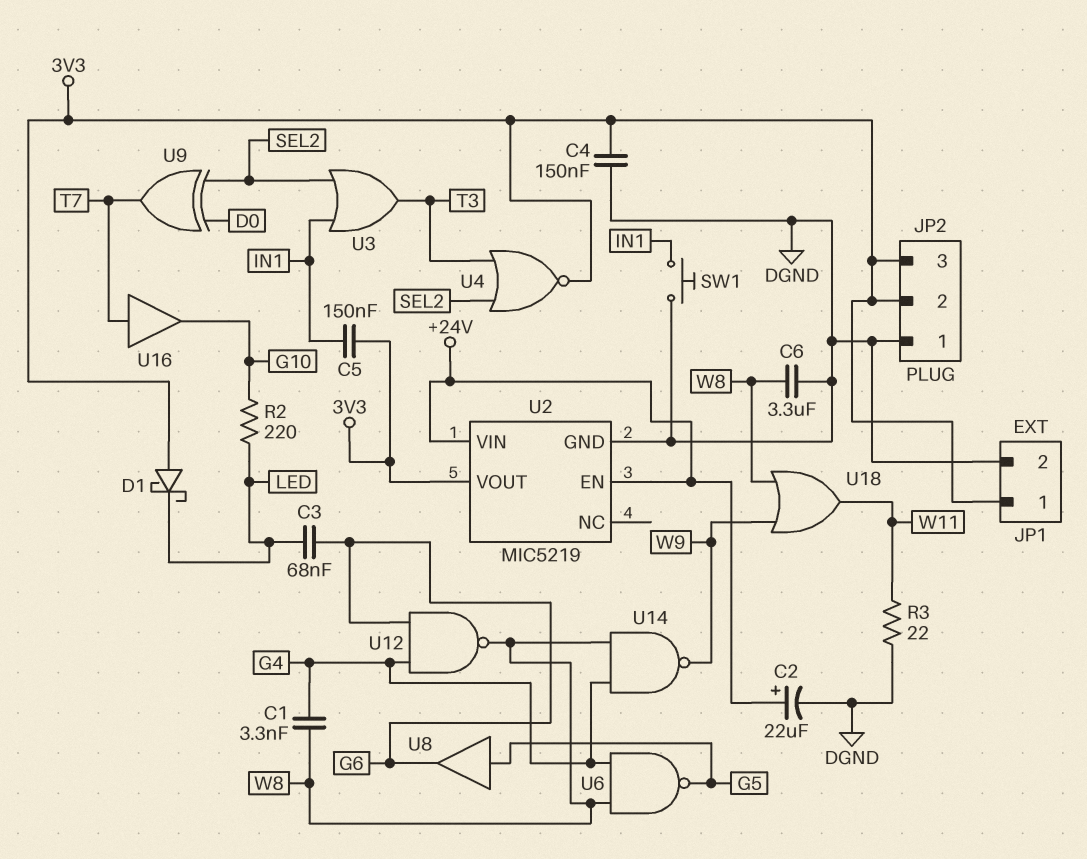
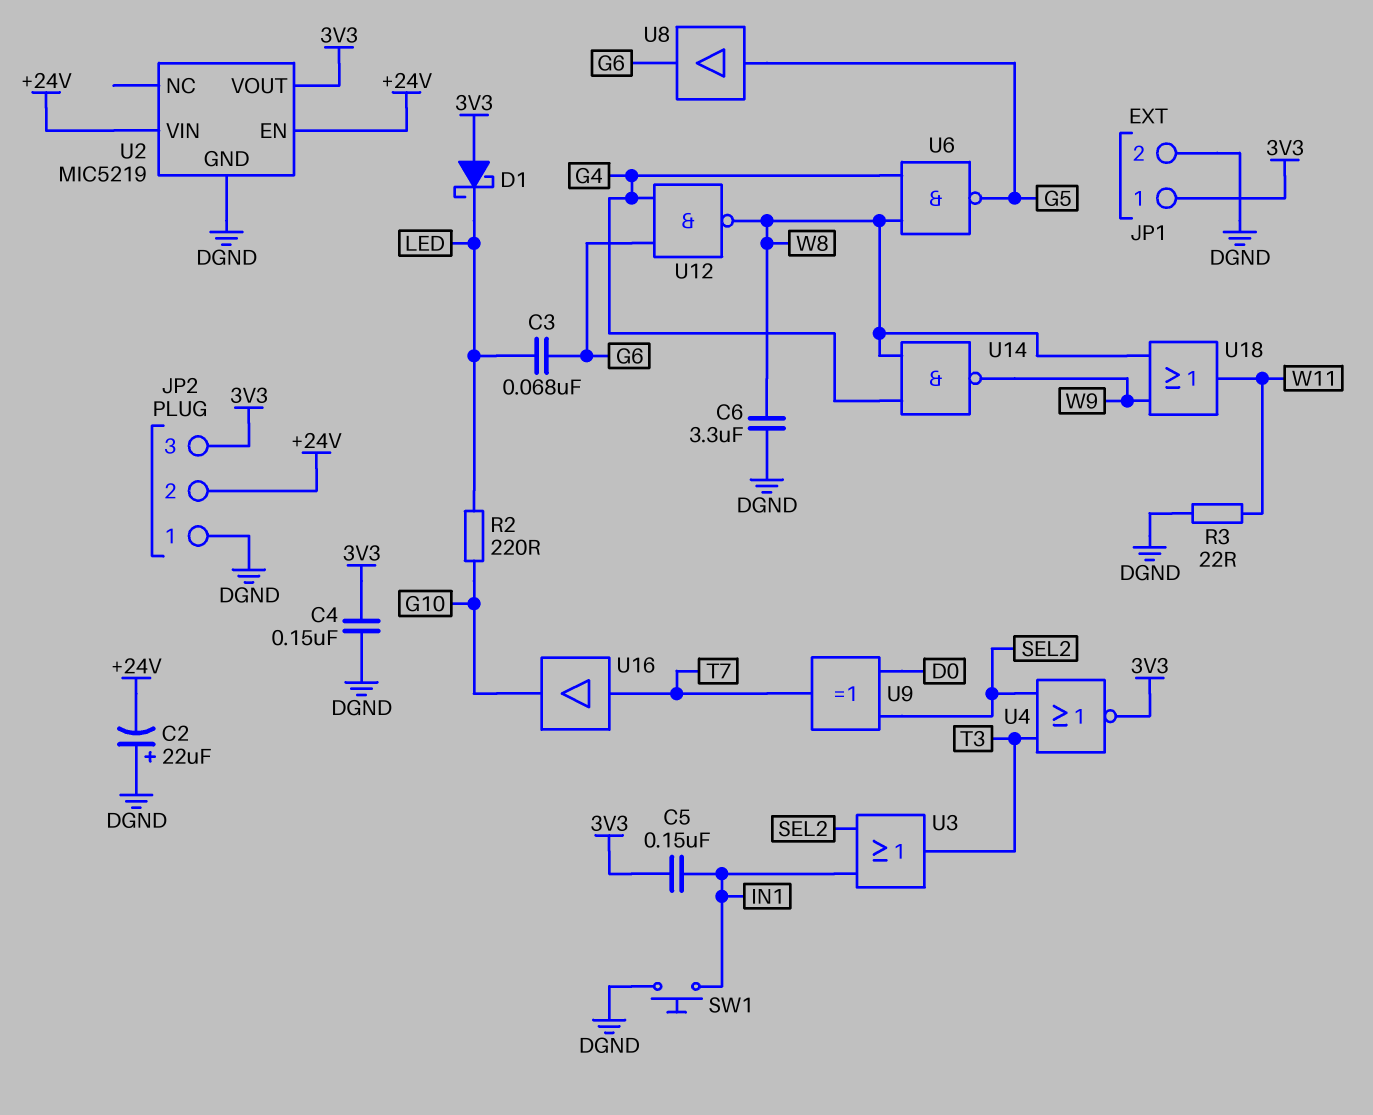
C1: 3.3nF (G4, W8) -> none
C2: 22uF (plus +24V, minus DGND) -> 22uF (plus DGND, minus +24V)
JP2 pin 2: 3V3 -> +24V

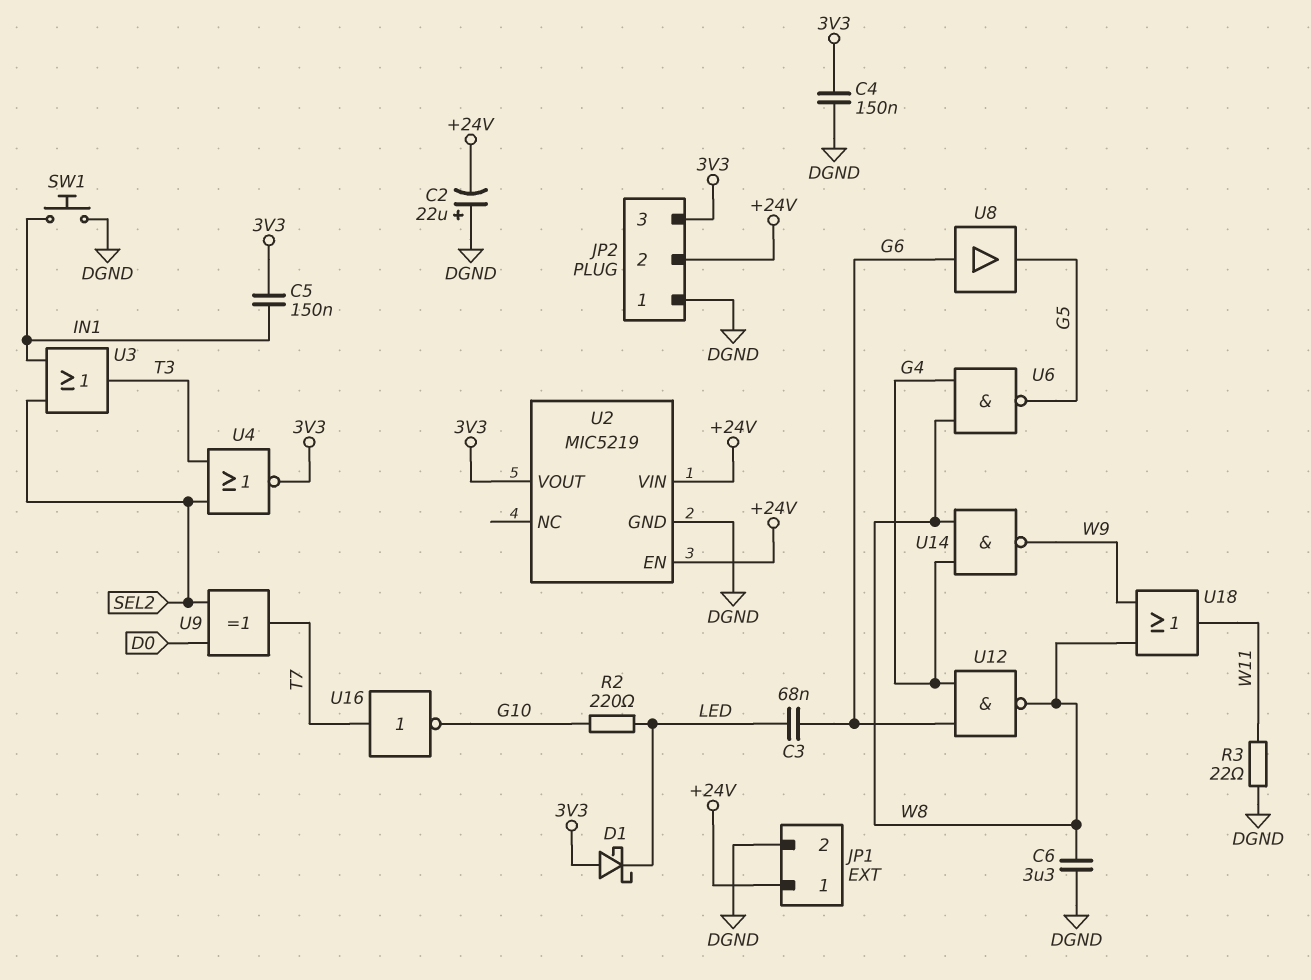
JP1 pin 1: 3V3 -> +24V
U8: buffer (in G5, out G6) -> buffer (in G6, out G5)
U16: buffer (in T7, out G10) -> NOT (in T7, out G10)

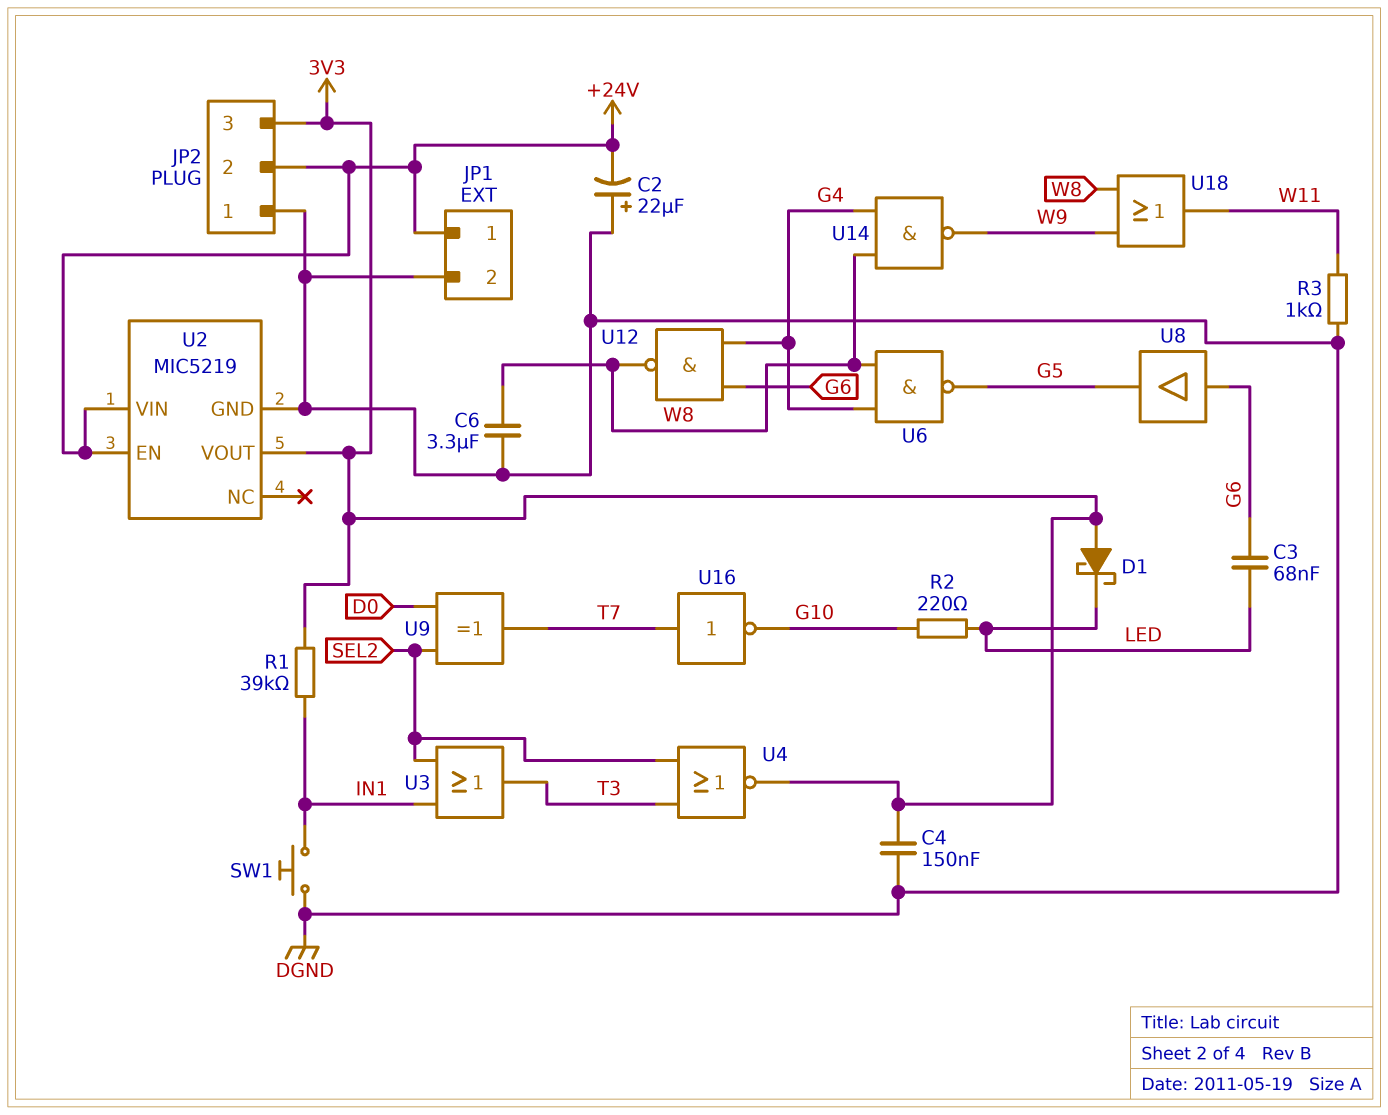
C5: 150nF (3V3, IN1) -> none
R1: none -> 39k (3V3, IN1)
R3: 22 (DGND, W11) -> 1k (DGND, W11)

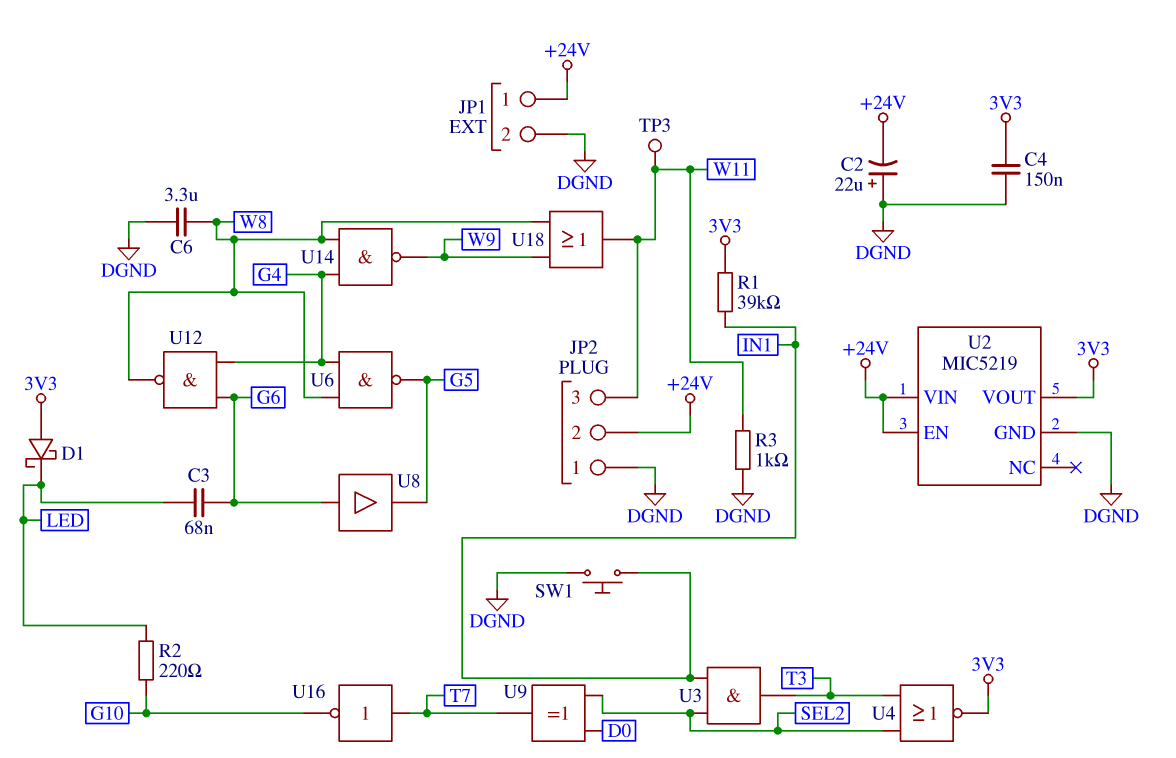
JP2 pin 3: 3V3 -> W11
TP3: none -> test point (W11)
U3: OR (in IN1, in SEL2, out T3) -> AND (in IN1, in SEL2, out T3)

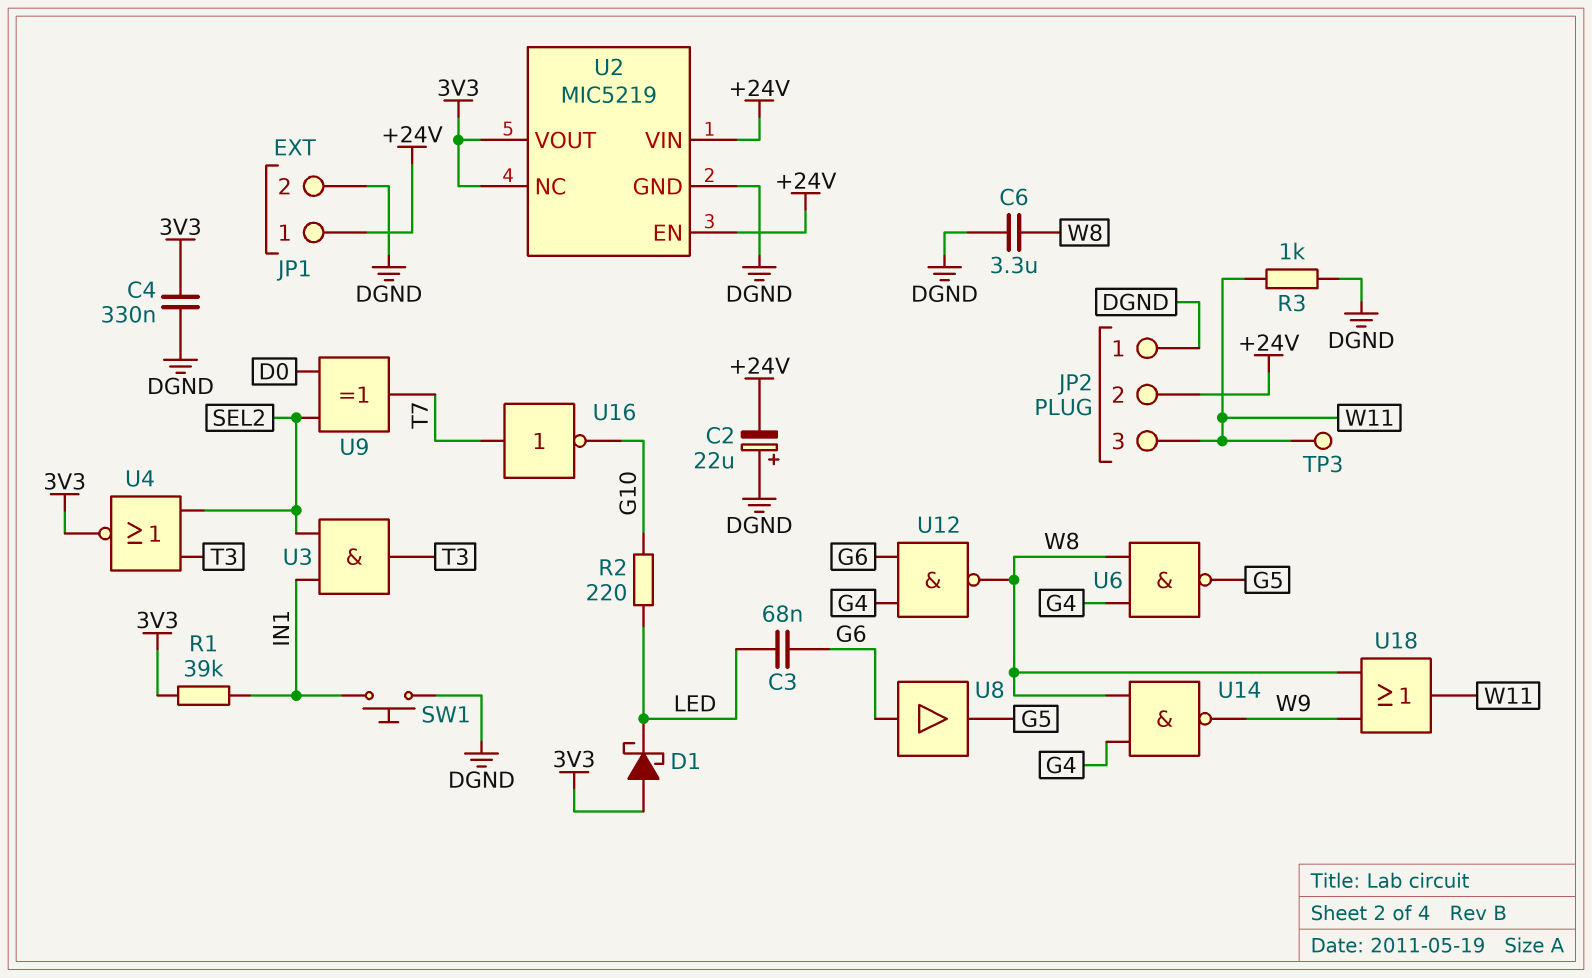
C4: 150nF (3V3, DGND) -> 330nF (3V3, DGND)
U2 pin NC: none -> 3V3

